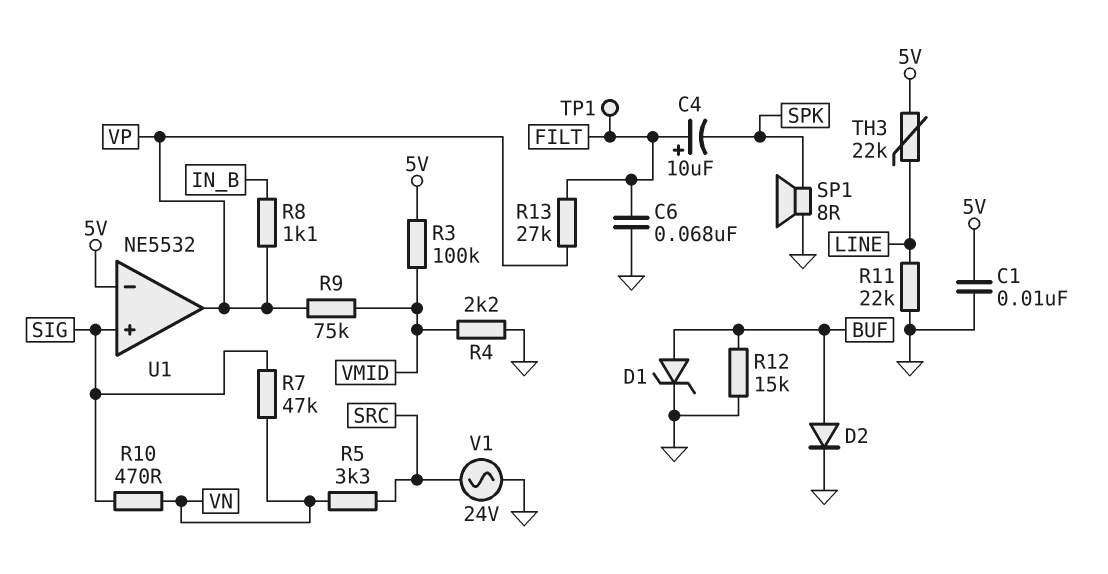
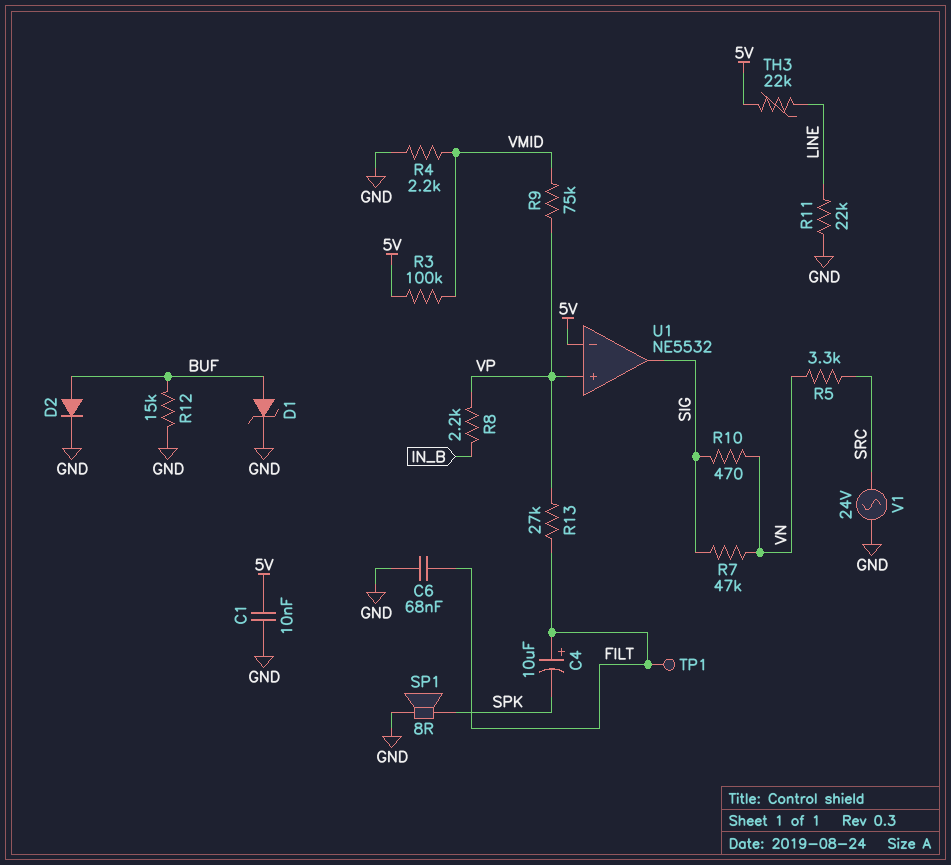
R8: 1.1k (IN_B, VP) -> 2.2k (IN_B, VP)
U1 pin in+: SIG -> VP
U1 pin out: VP -> SIG

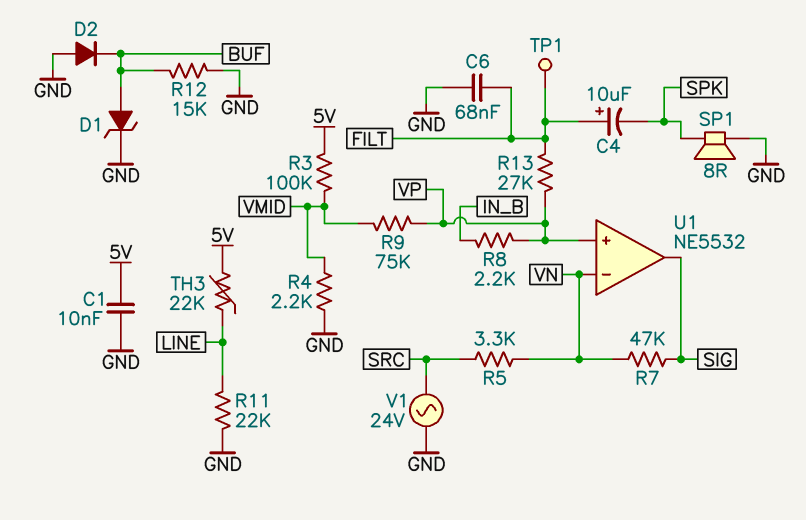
D2: diode (A BUF, K GND) -> diode (A GND, K BUF)
R10: 470 (SIG, VN) -> none
U1 pin in-: 5V -> VN

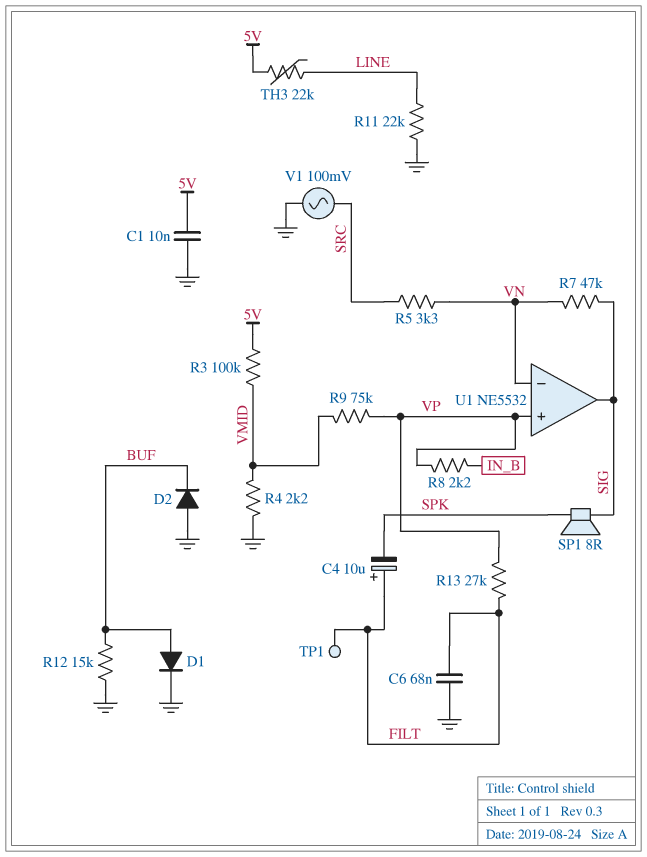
D1: zener (A BUF, K GND) -> diode (A BUF, K GND)
SP1: speaker 8R (GND, SPK) -> speaker 8R (SIG, SPK)
V1: AC 24V (GND, SRC) -> AC 100mV (GND, SRC)

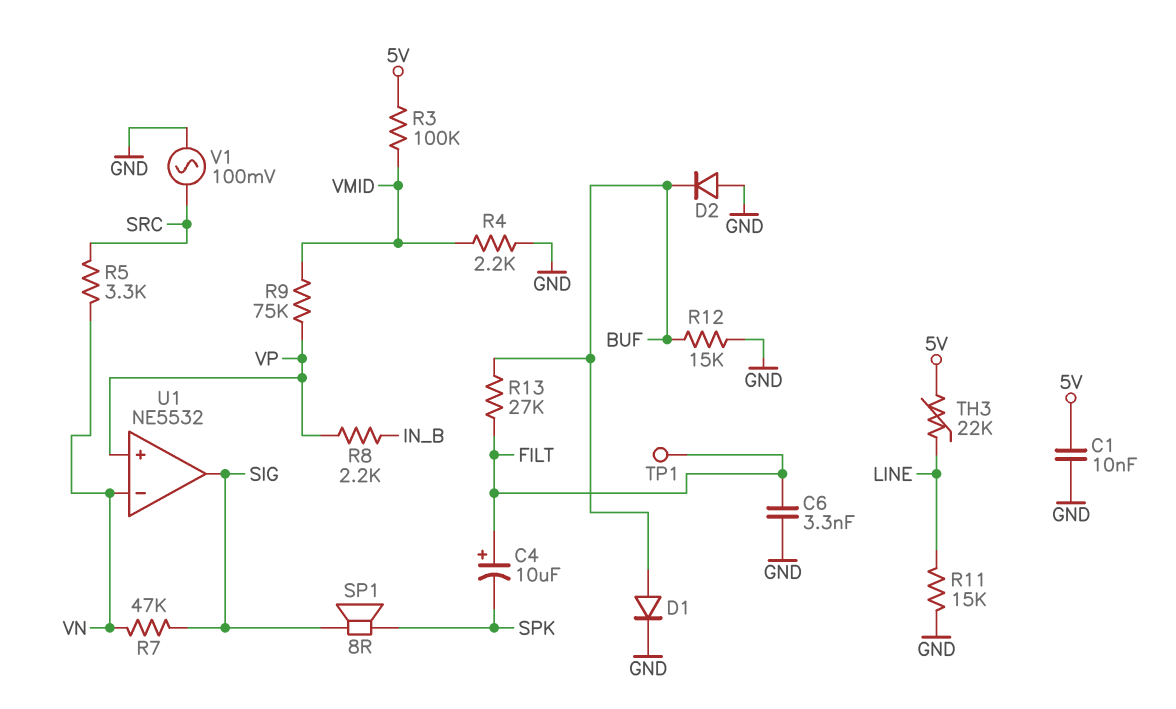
C6: 68nF (FILT, GND) -> 3.3nF (FILT, GND)
R11: 22k (GND, LINE) -> 15k (GND, LINE)
R13: 27k (FILT, VP) -> 27k (BUF, FILT)

